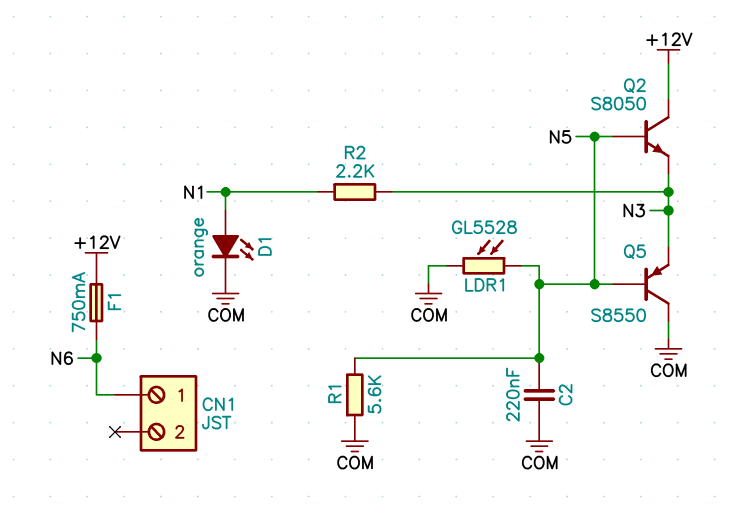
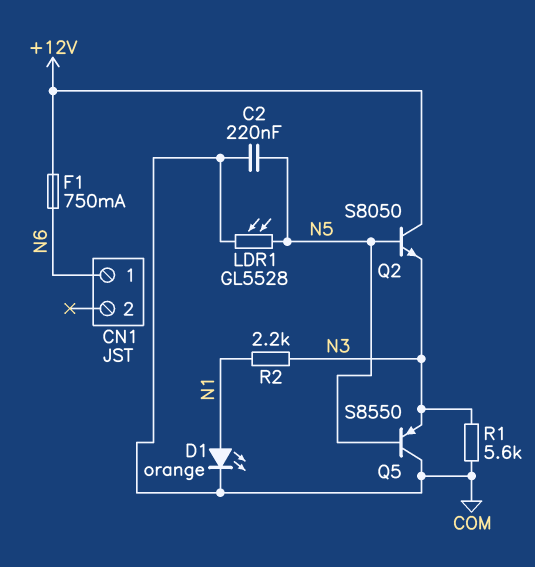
R1: 5.6k (COM, N5) -> 5.6k (COM, N3)

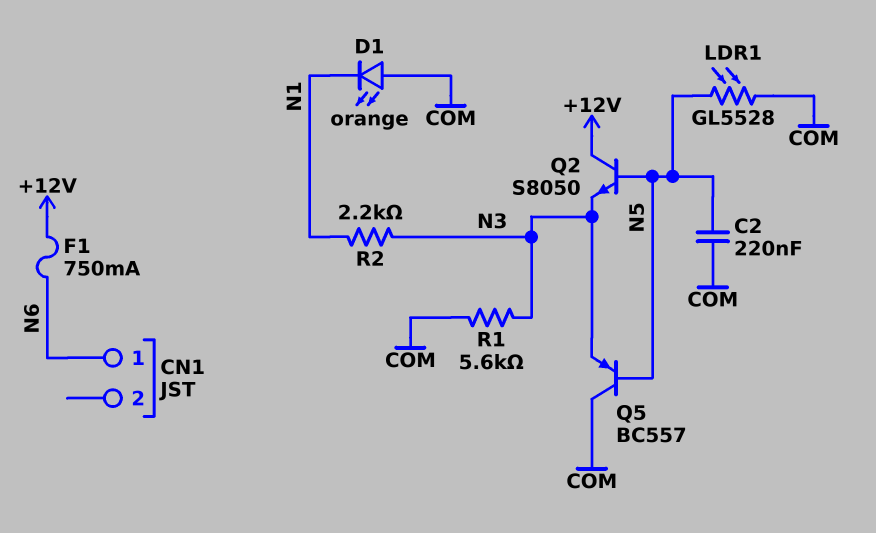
D1: LED orange (A N1, K COM) -> LED orange (A COM, K N1)
Q5: PNP S8550 (B N5, C COM, E N3) -> PNP BC557 (B N5, C COM, E N3)

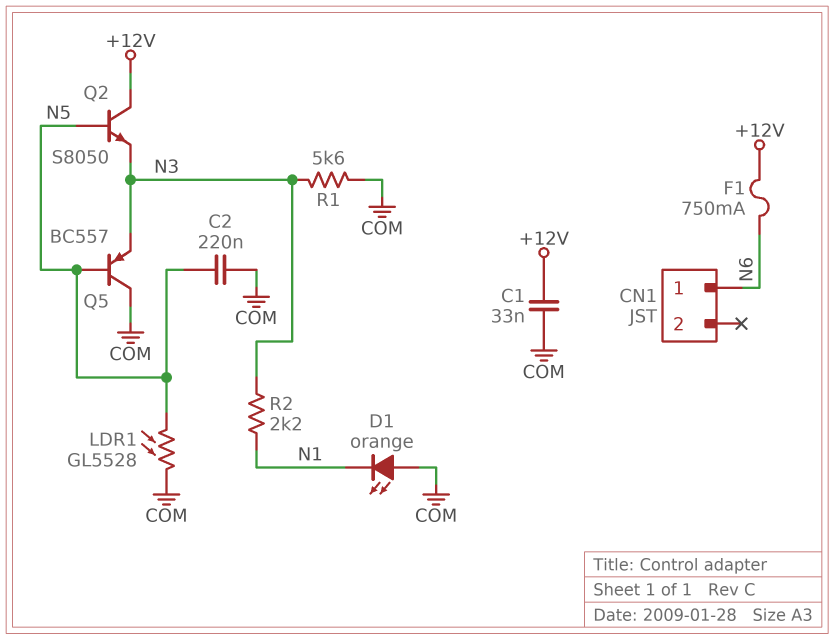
C1: none -> 33nF (+12V, COM)

